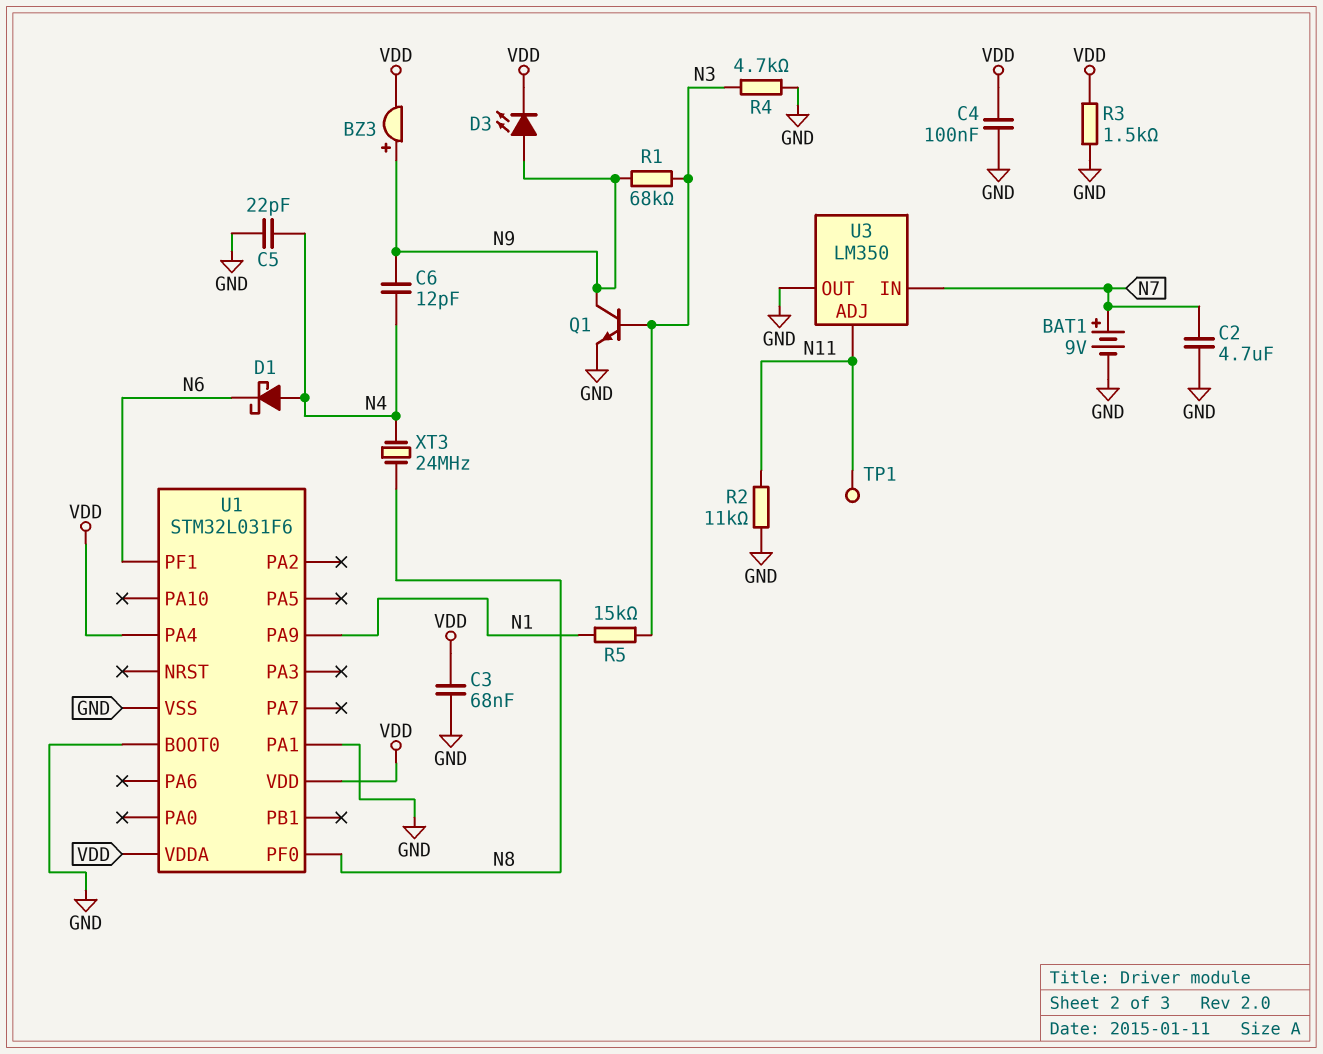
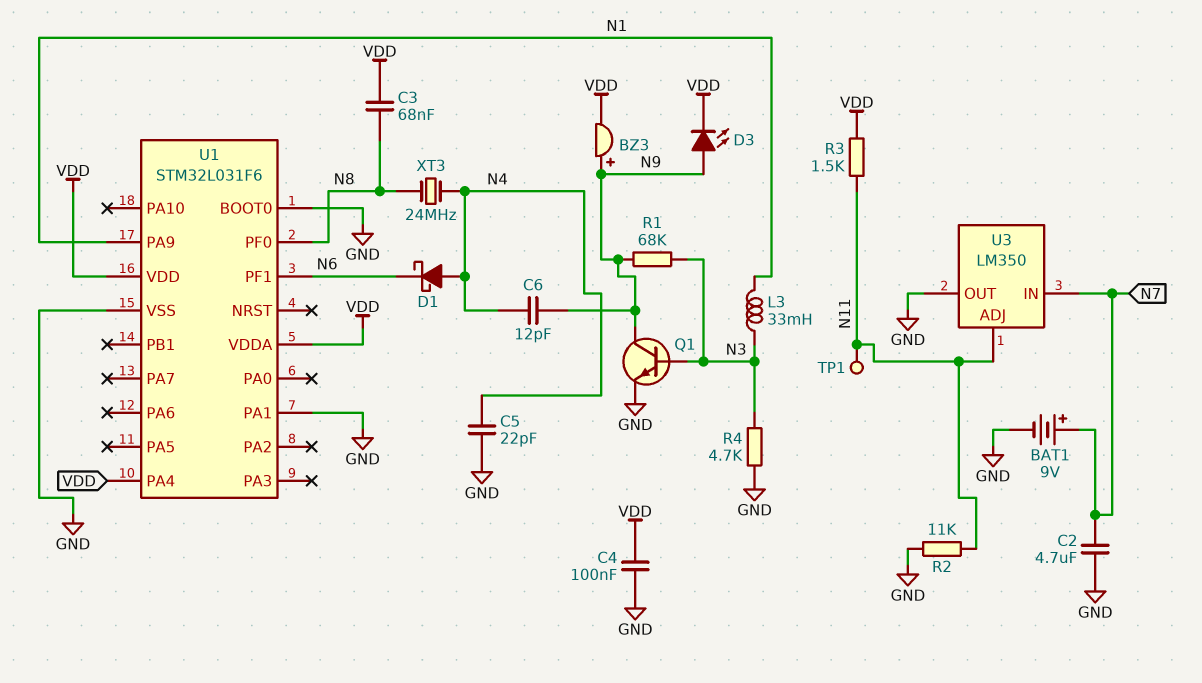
C3: 68nF (GND, VDD) -> 68nF (N8, VDD)
L3: none -> 33mH (N1, N3)
R3: 1.5k (GND, VDD) -> 1.5k (N11, VDD)
R5: 15k (N1, N3) -> none

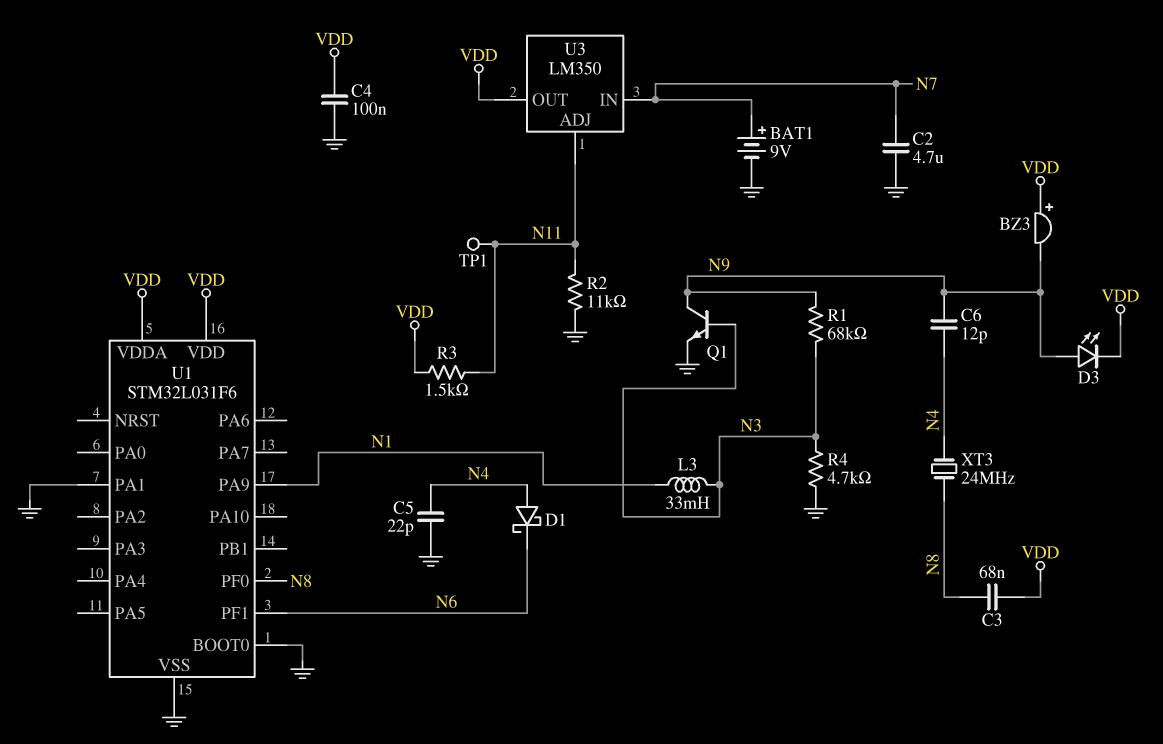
BZ3: buzzer (plus N9, minus VDD) -> buzzer (plus VDD, minus N9)
U1 pin PA4: VDD -> none
U3 pin OUT: GND -> VDD

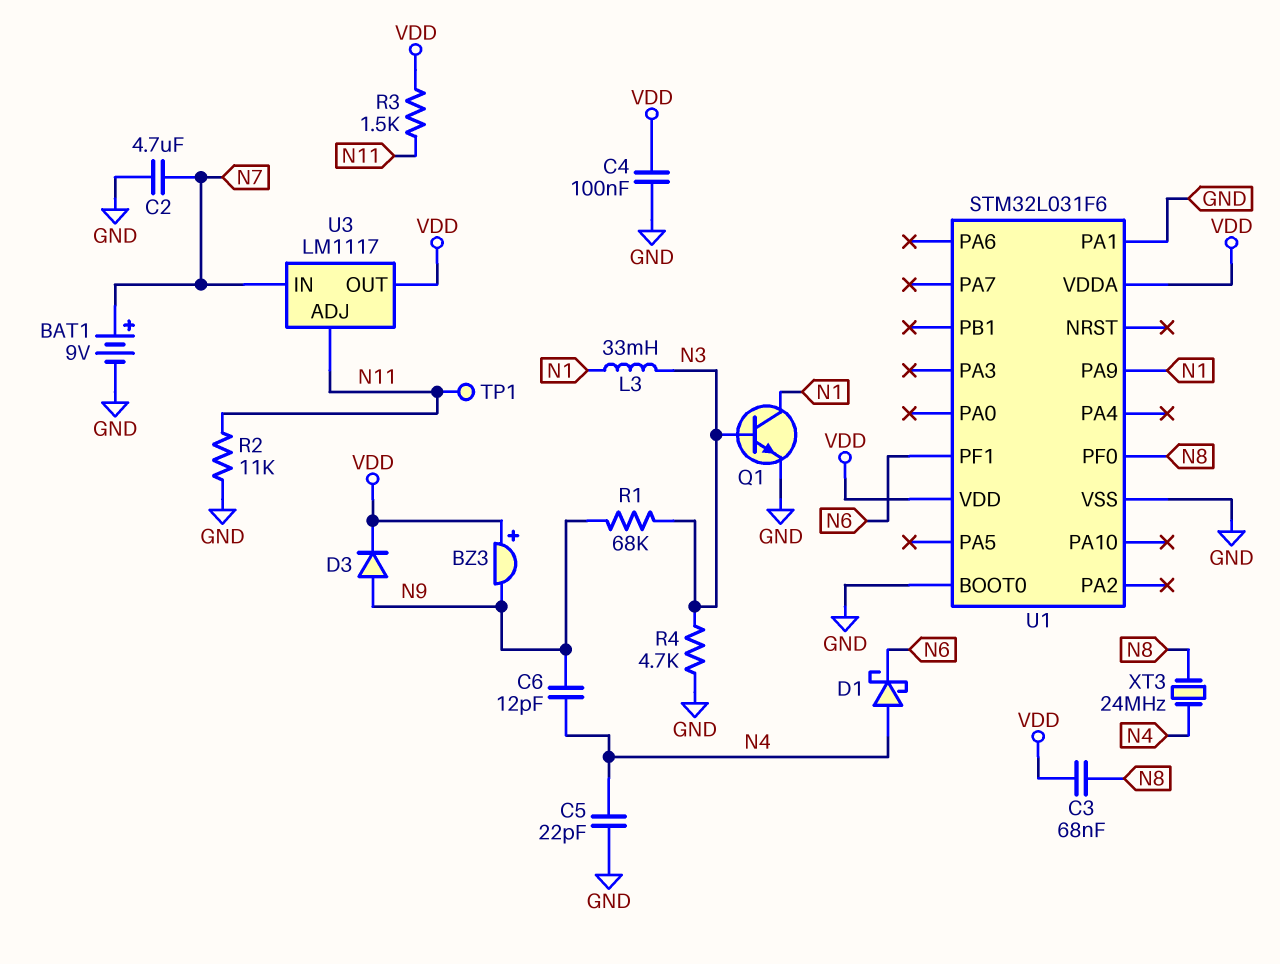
D3: LED (A N9, K VDD) -> diode (A N9, K VDD)
Q1: NPN (B N3, C N9, E GND) -> NPN (B N3, C N1, E GND)
U3: LM350 -> LM1117

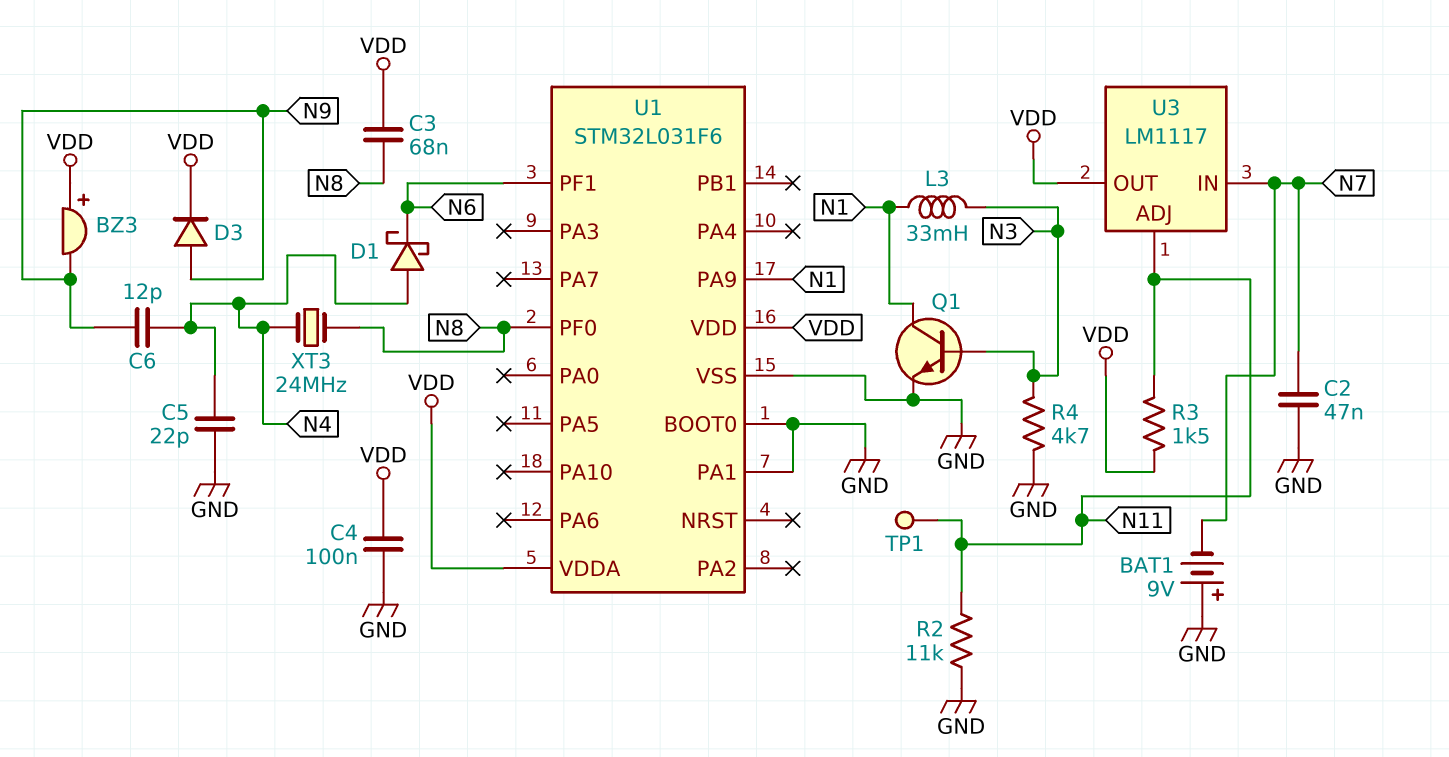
BAT1: 9V (plus N7, minus GND) -> 9V (plus GND, minus N7)
C2: 4.7uF (GND, N7) -> 47nF (GND, N7)
R1: 68k (N3, N9) -> none

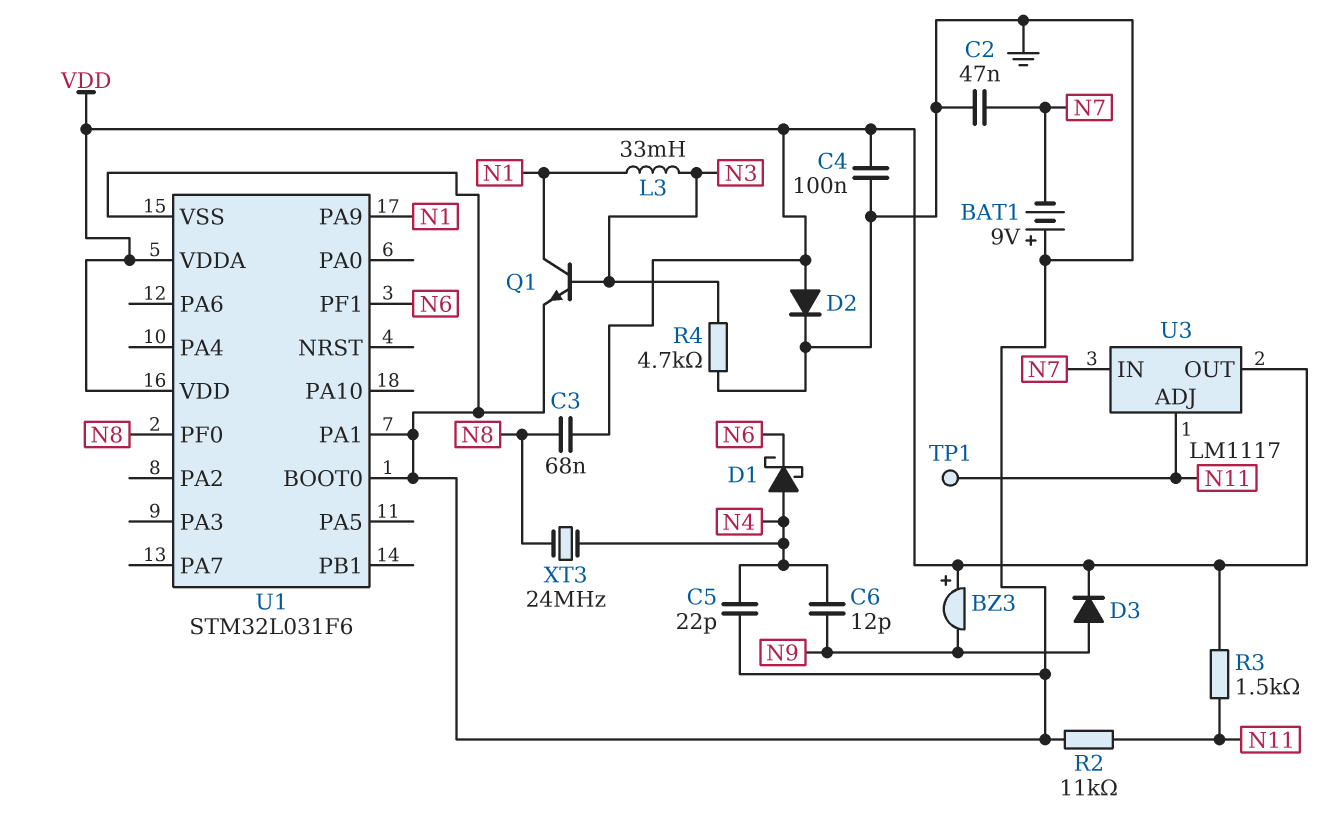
D2: none -> diode (A VDD, K GND)

